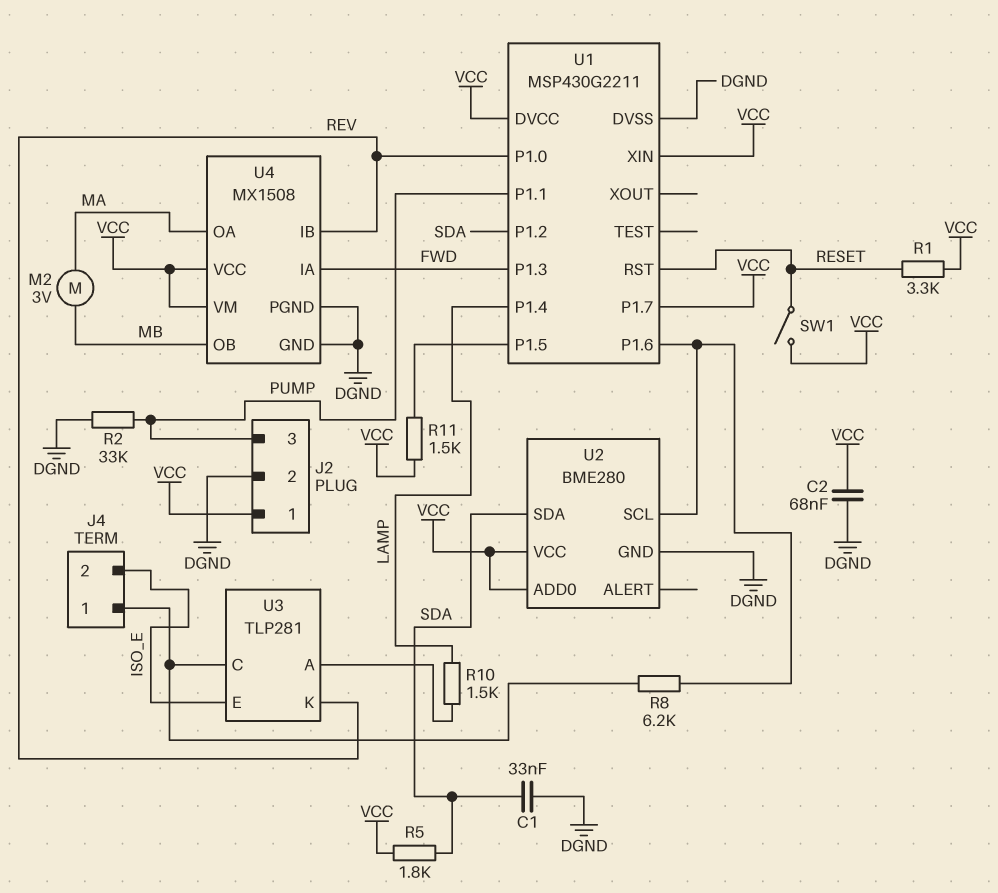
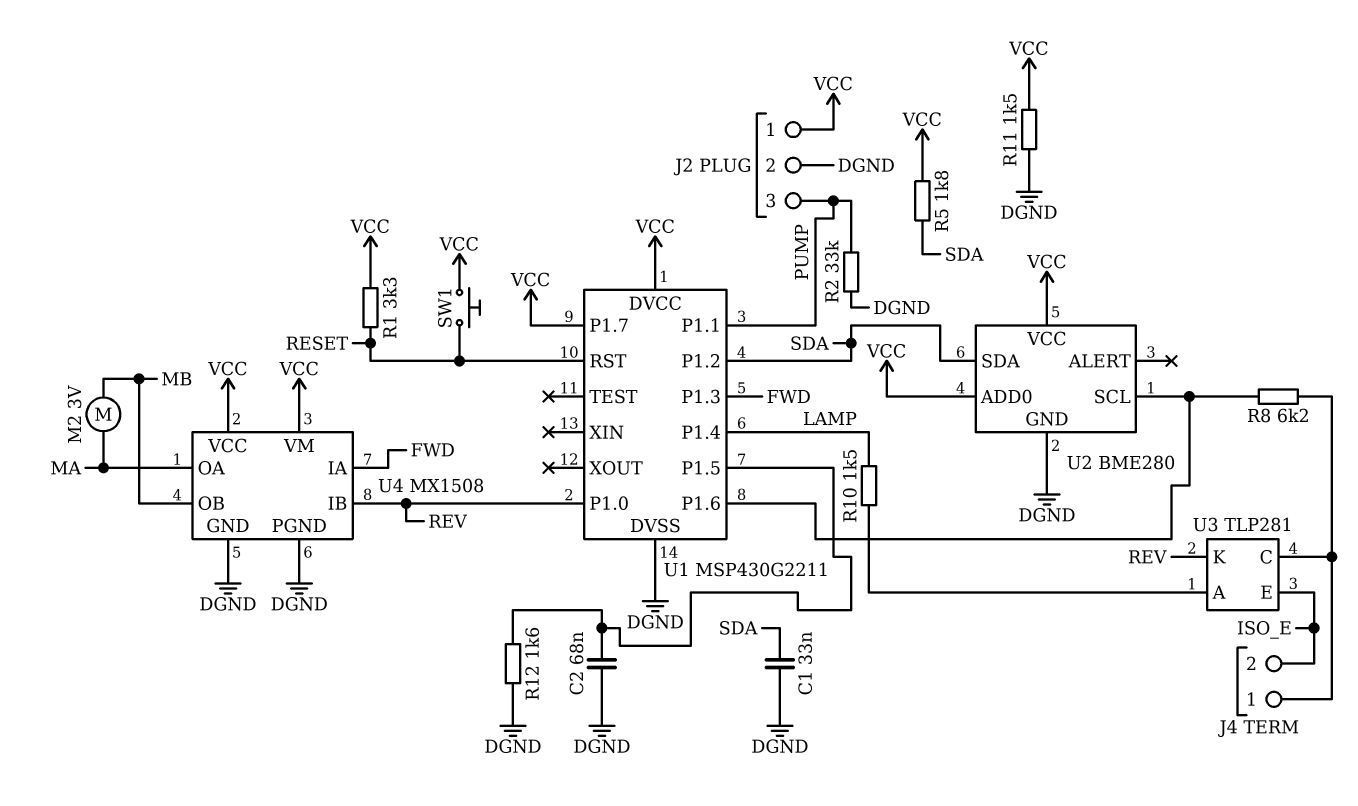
C2: 68nF (DGND, VCC) -> 68nF (DGND, U1/P1.5)
R11: 1.5k (U1/P1.5, VCC) -> 1.5k (DGND, VCC)
R12: none -> 1.6k (DGND, U1/P1.5)
SW1: switch (RESET, VCC) -> button (RESET, VCC)
U1 pin XIN: VCC -> none

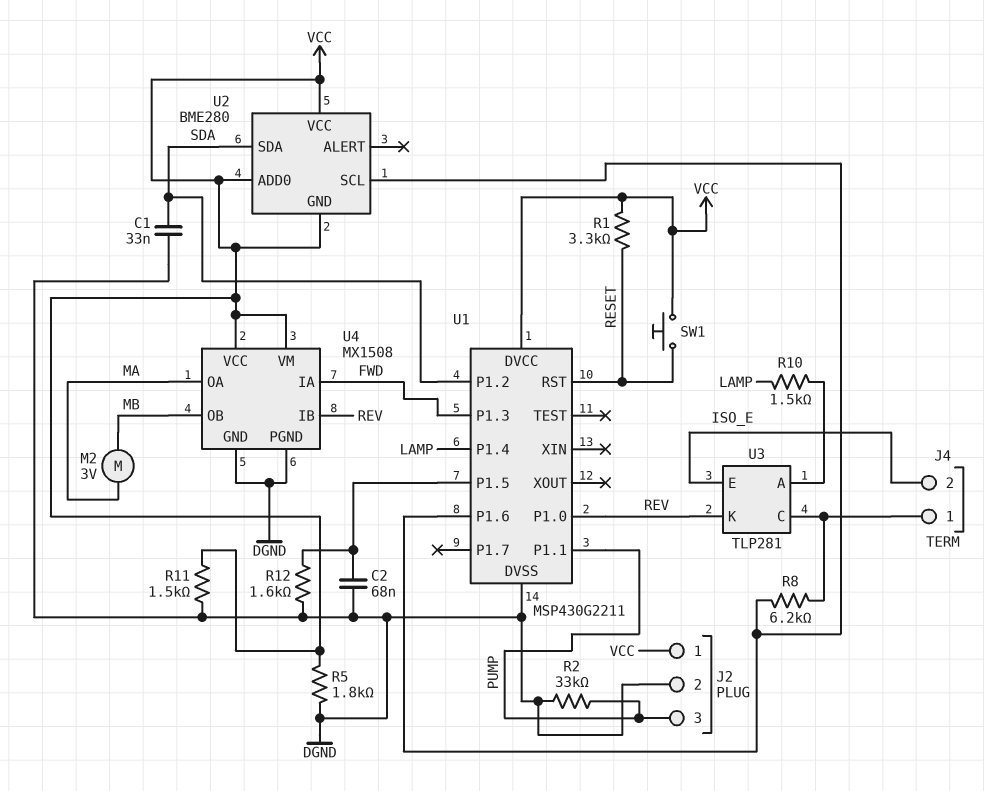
R5: 1.8k (SDA, VCC) -> 1.8k (DGND, VCC)
U1 pin P1.7: VCC -> none
U2 pin GND: DGND -> VCC

